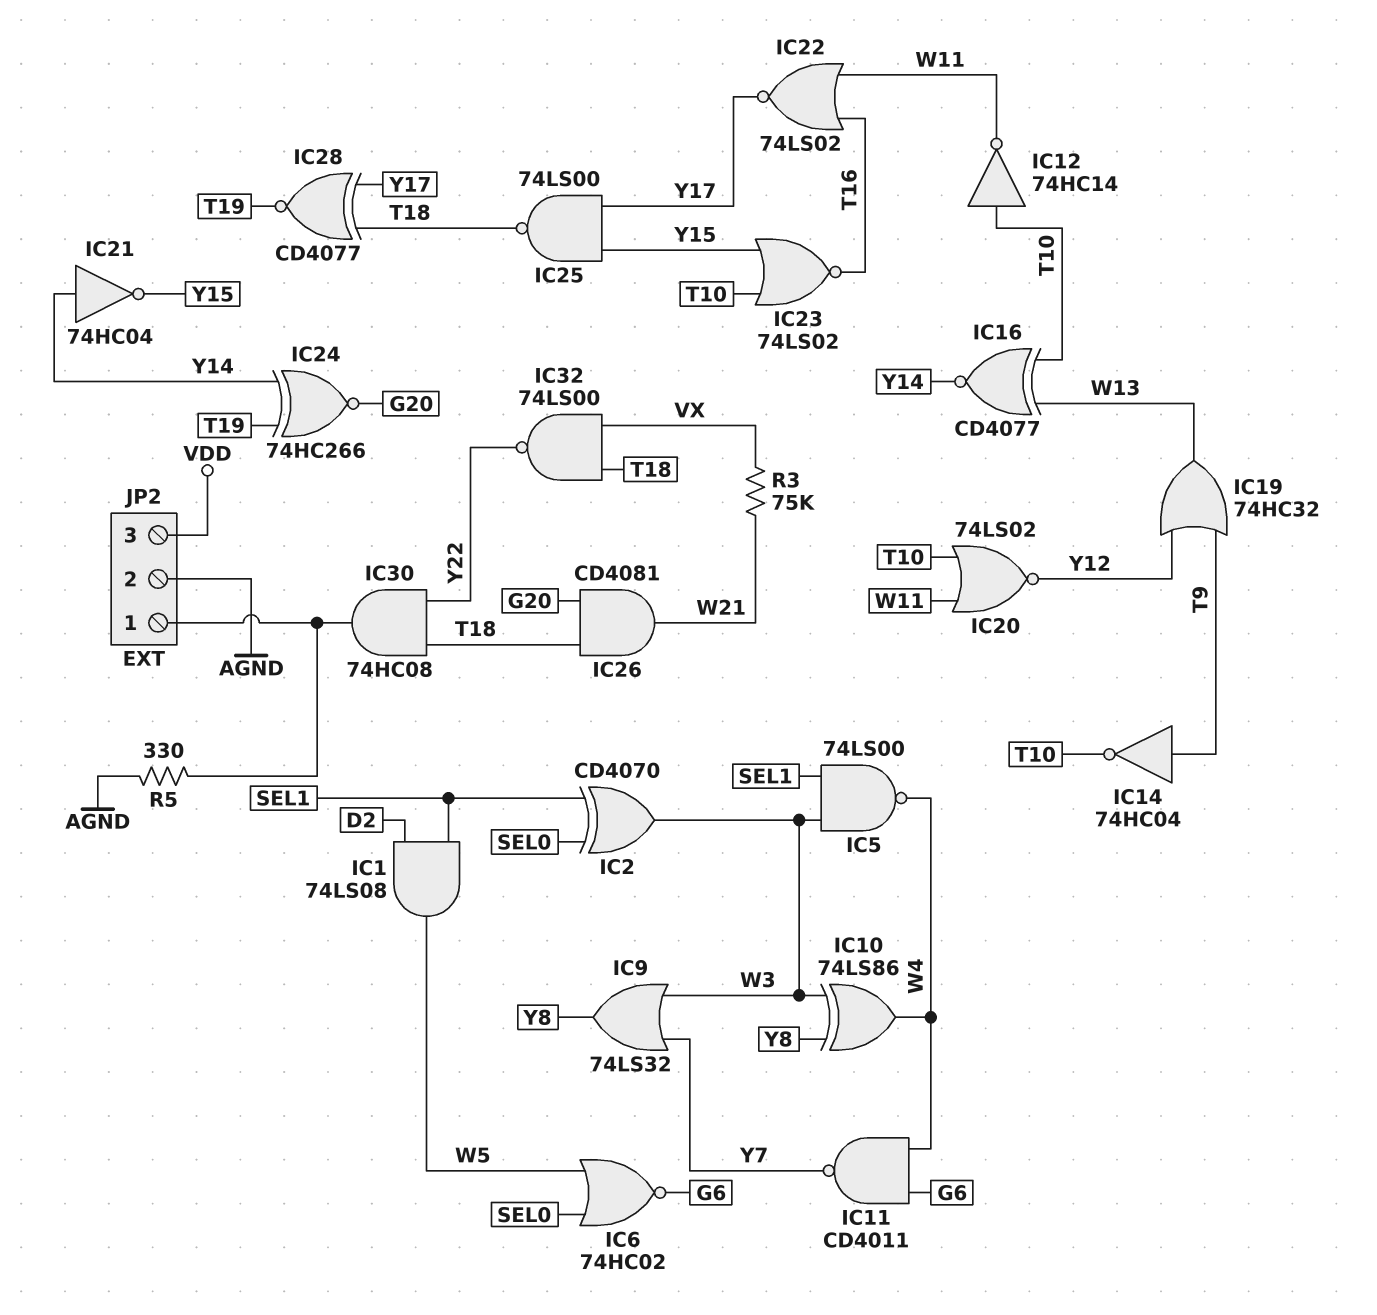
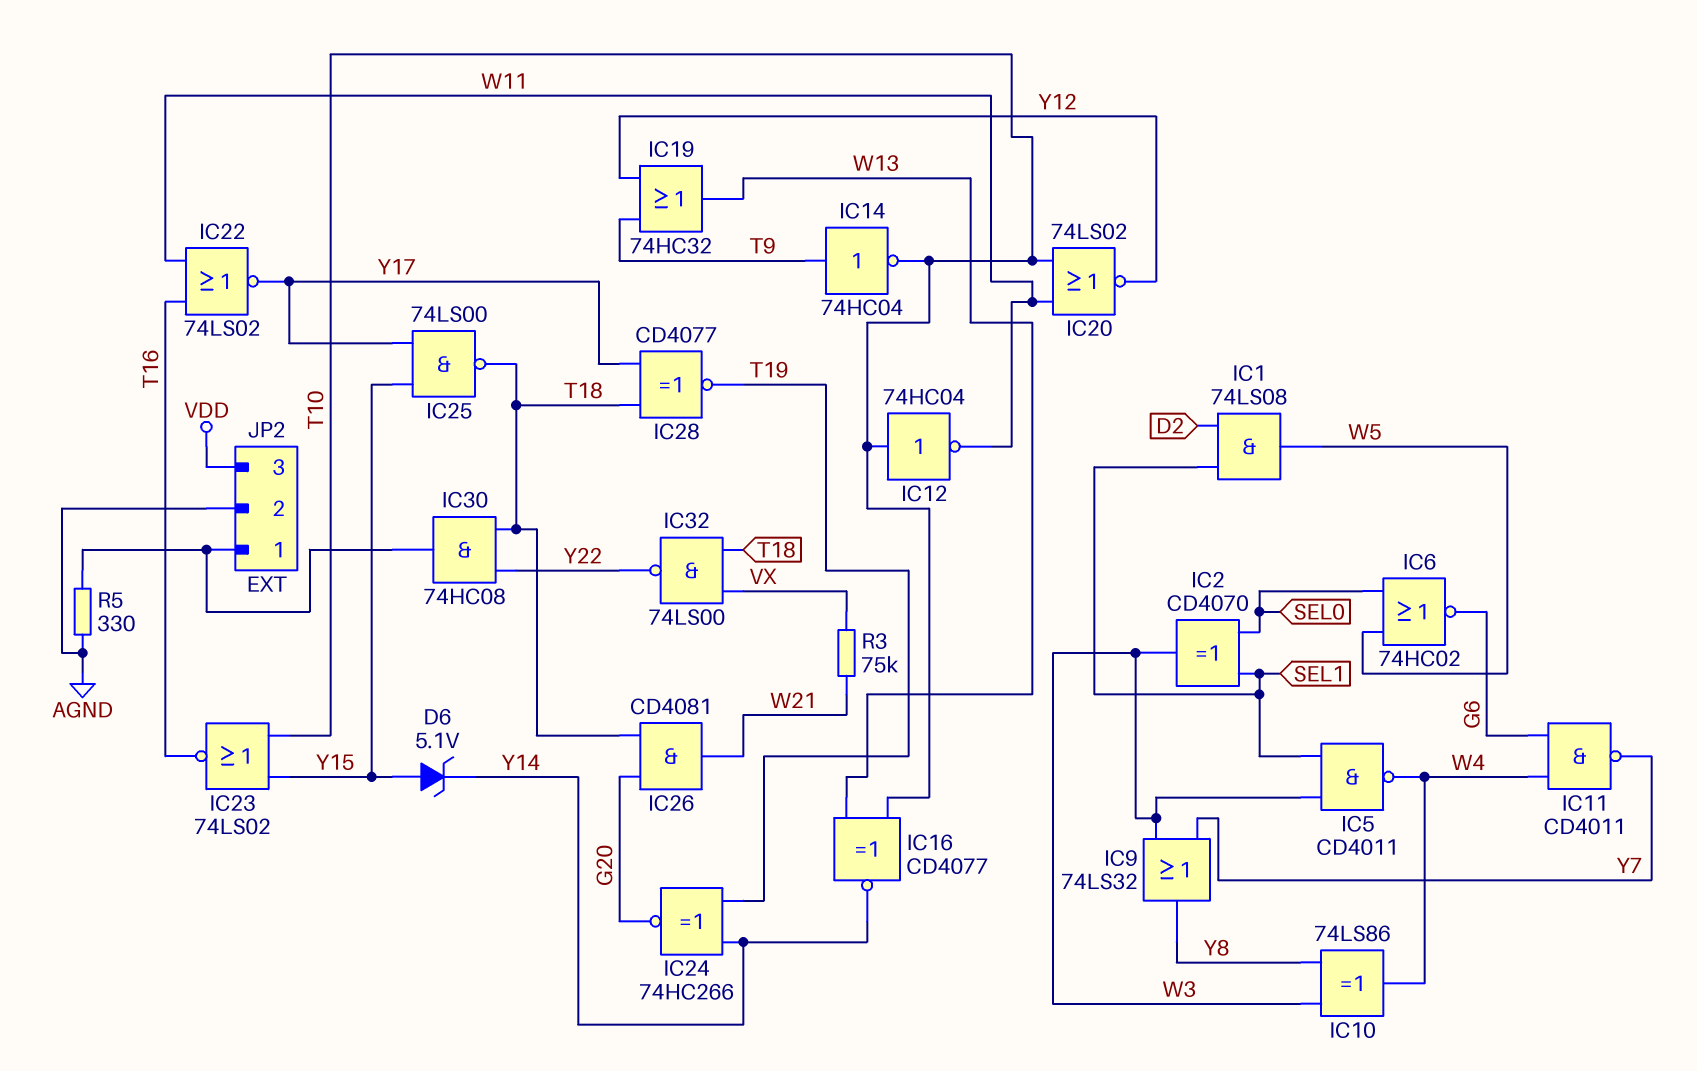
D6: none -> zener 5.1V (A Y15, K Y14)
IC5: NAND 74LS00 (in SEL1, in W3, out W4) -> NAND CD4011 (in SEL1, in W3, out W4)
IC12: NOT 74HC14 (in T10, out W11) -> NOT 74HC04 (in T10, out W11)
IC21: NOT 74HC04 (in Y14, out Y15) -> none

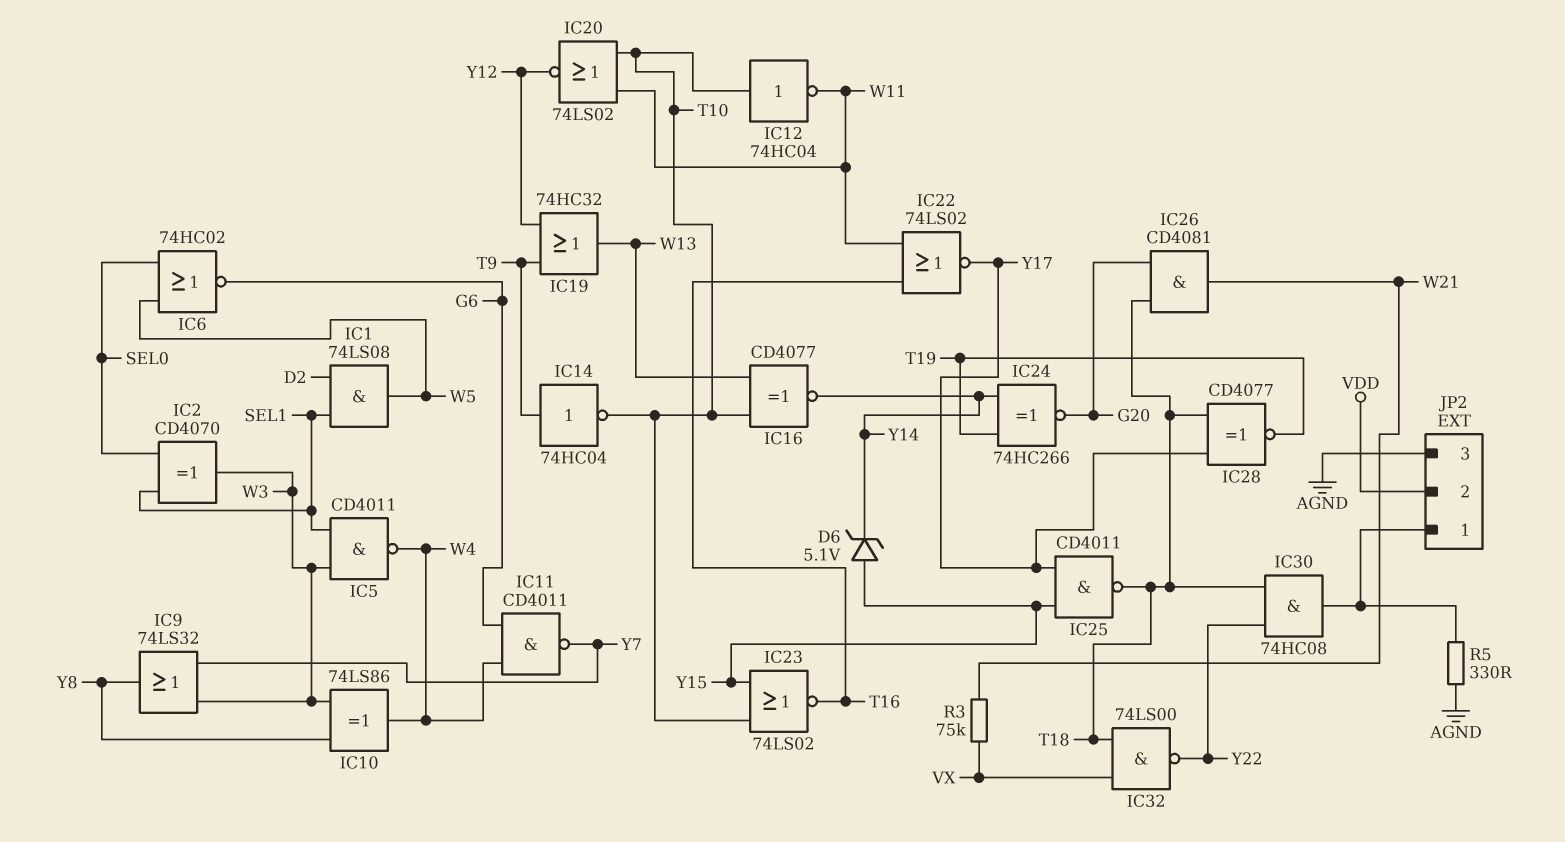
IC25: NAND 74LS00 (in Y15, in Y17, out T18) -> NAND CD4011 (in Y15, in Y17, out T18)
JP2 pin 2: AGND -> VDD
JP2 pin 3: VDD -> AGND

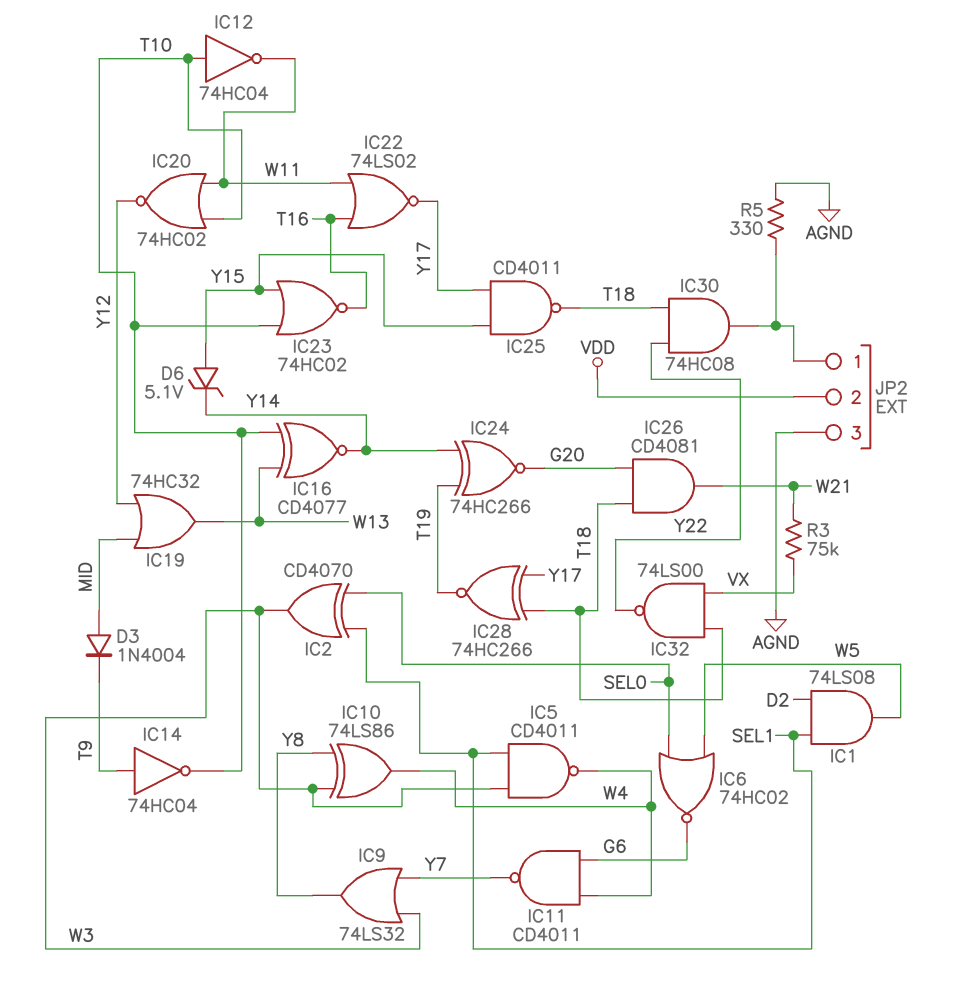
D3: none -> diode 1N4004 (A MID, K T9)
IC19: OR 74HC32 (in T9, in Y12, out W13) -> OR 74HC32 (in MID, in Y12, out W13)
IC20: NOR 74LS02 (in T10, in W11, out Y12) -> NOR 74HC02 (in T10, in W11, out Y12)
IC23: NOR 74LS02 (in T10, in Y15, out T16) -> NOR 74HC02 (in T10, in Y15, out T16)
IC28: XNOR CD4077 (in T18, in Y17, out T19) -> XNOR 74HC266 (in T18, in Y17, out T19)

